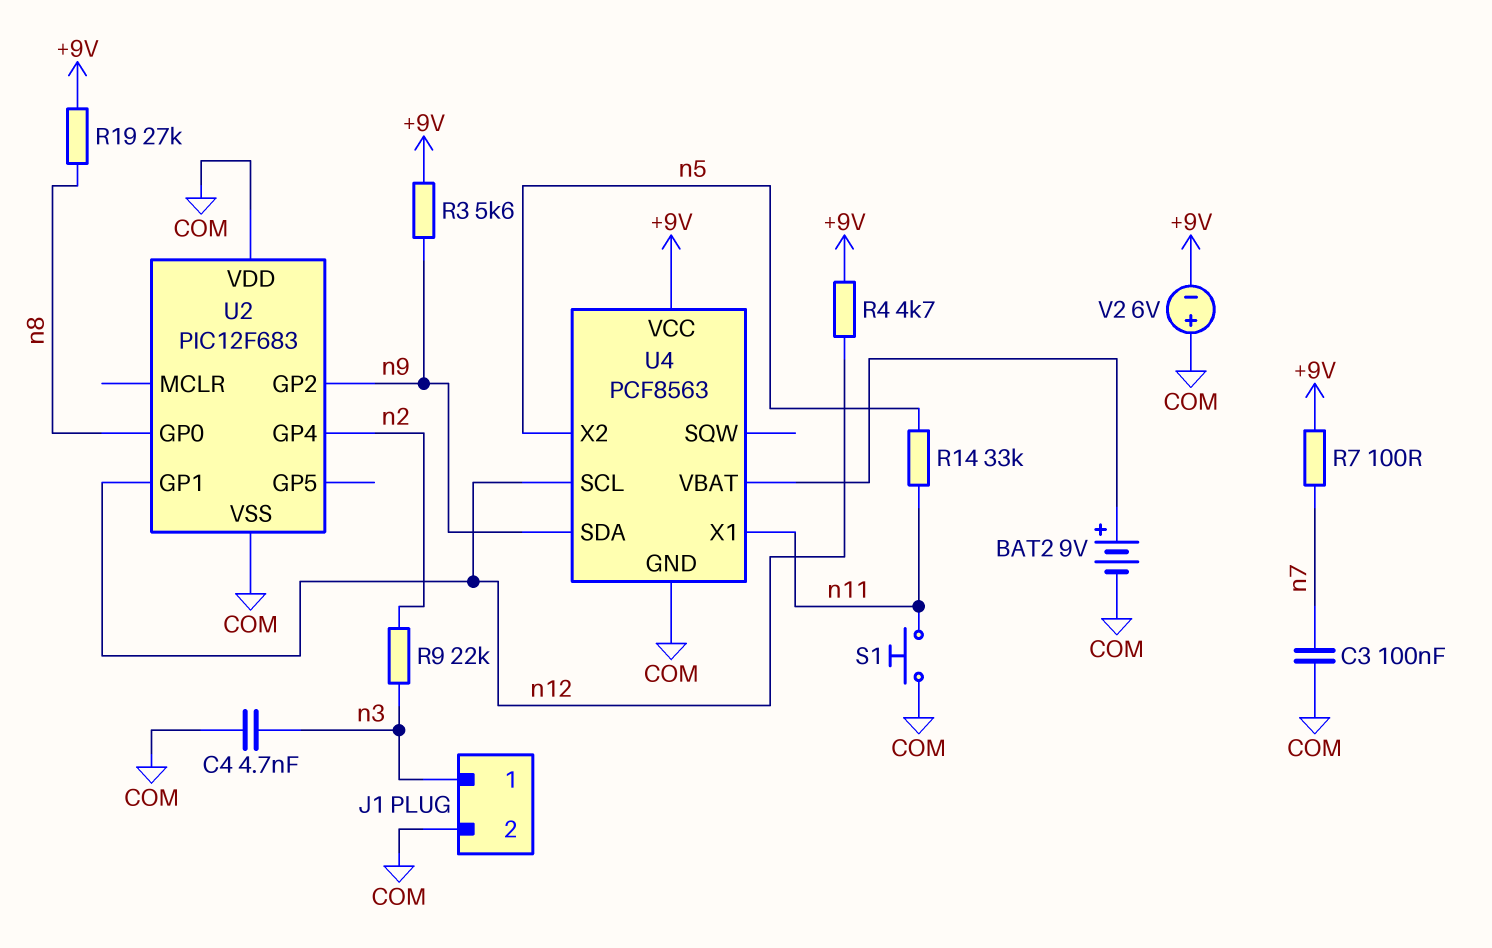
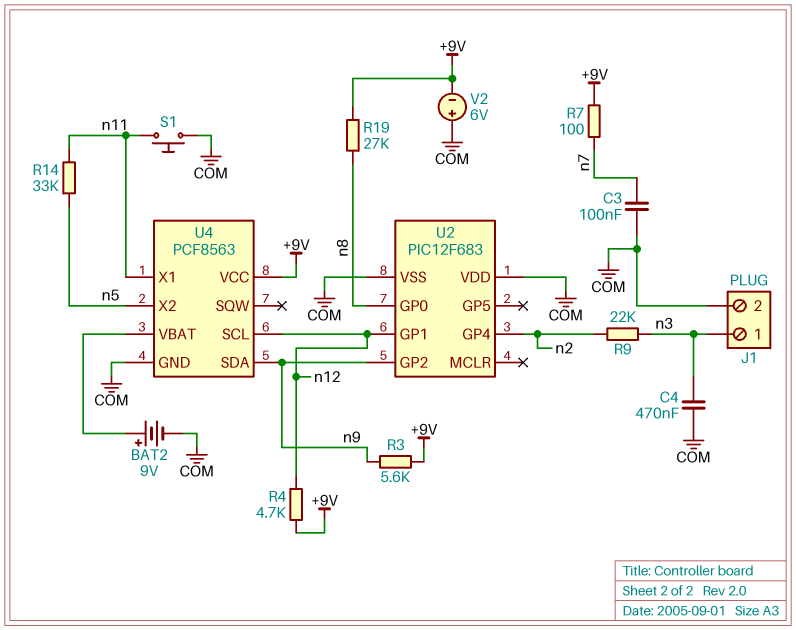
C4: 4.7nF (COM, n3) -> 470nF (COM, n3)

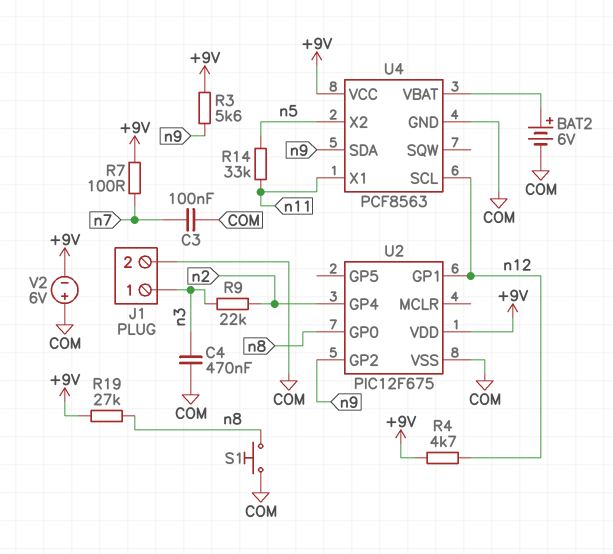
BAT2: 9V (plus U4/VBAT, minus COM) -> 6V (plus U4/VBAT, minus COM)
S1: button (COM, n11) -> button (COM, n8)
U2: PIC12F683 -> PIC12F675
U2 pin VDD: COM -> +9V

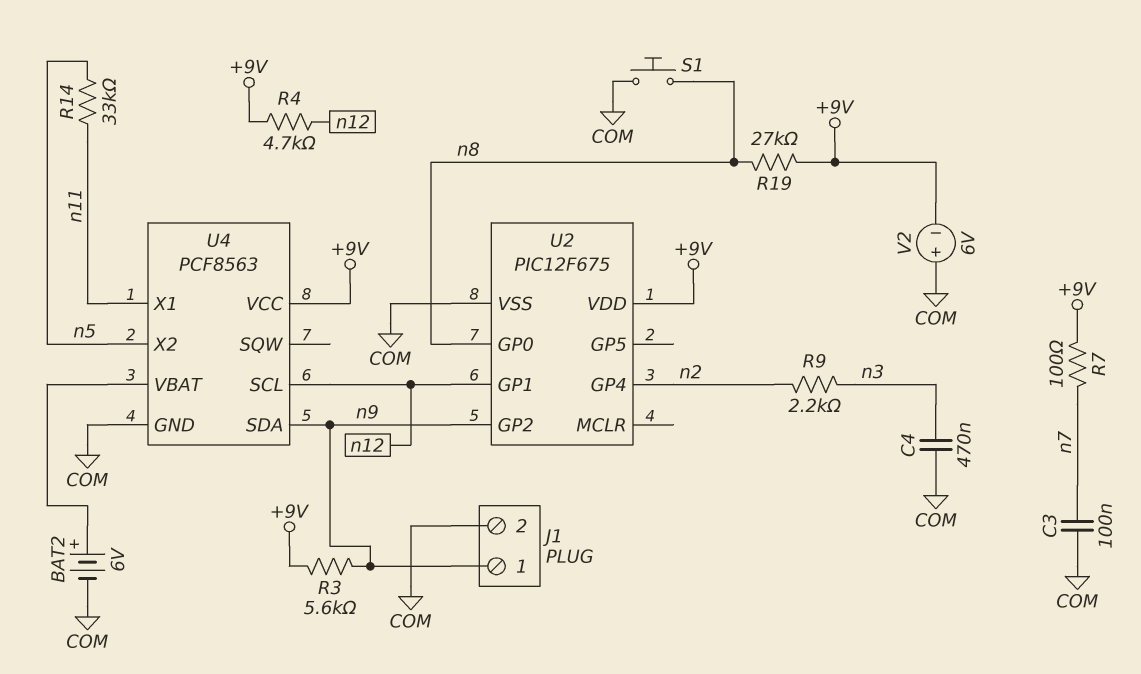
J1 pin 1: n3 -> n9
R9: 22k (n2, n3) -> 2.2k (n2, n3)

